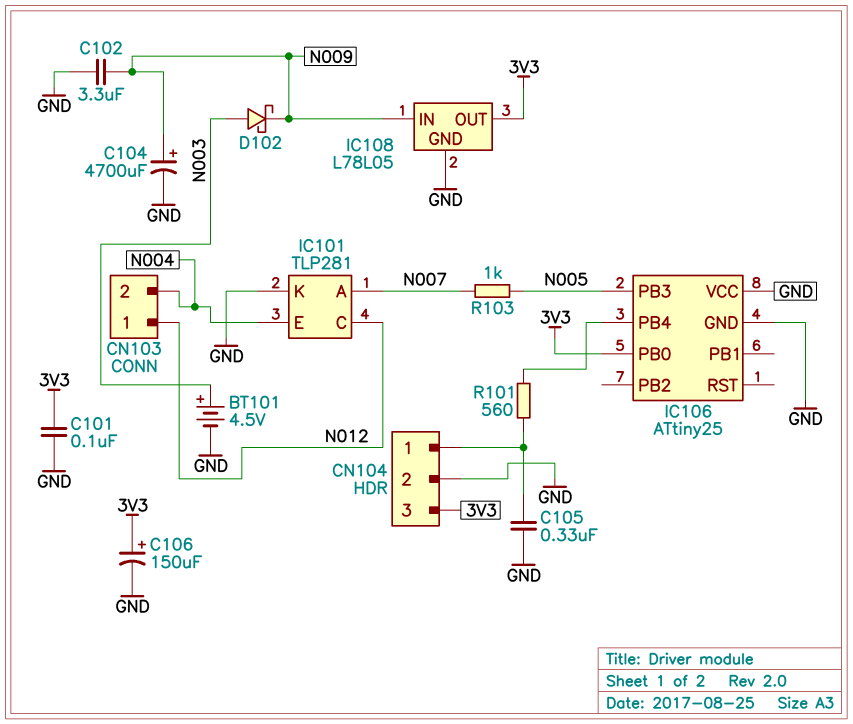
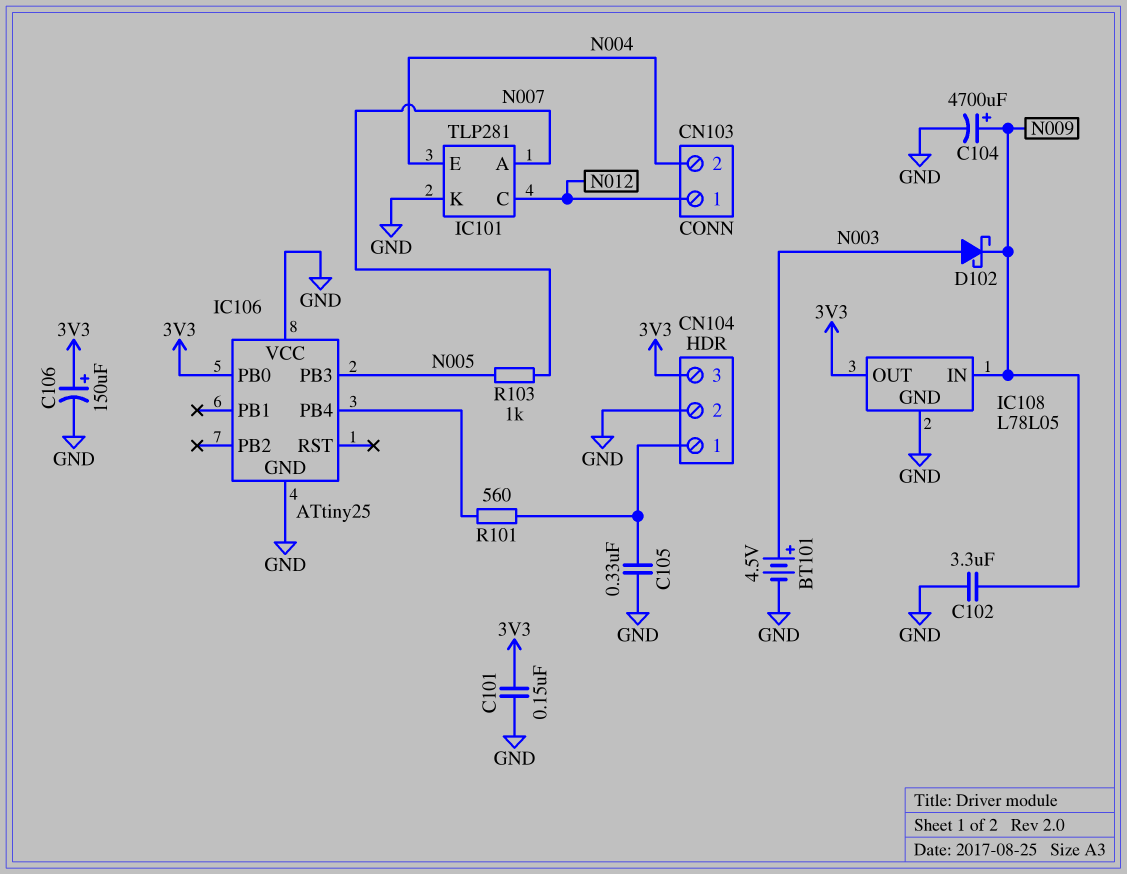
C101: 100nF (3V3, GND) -> 150nF (3V3, GND)

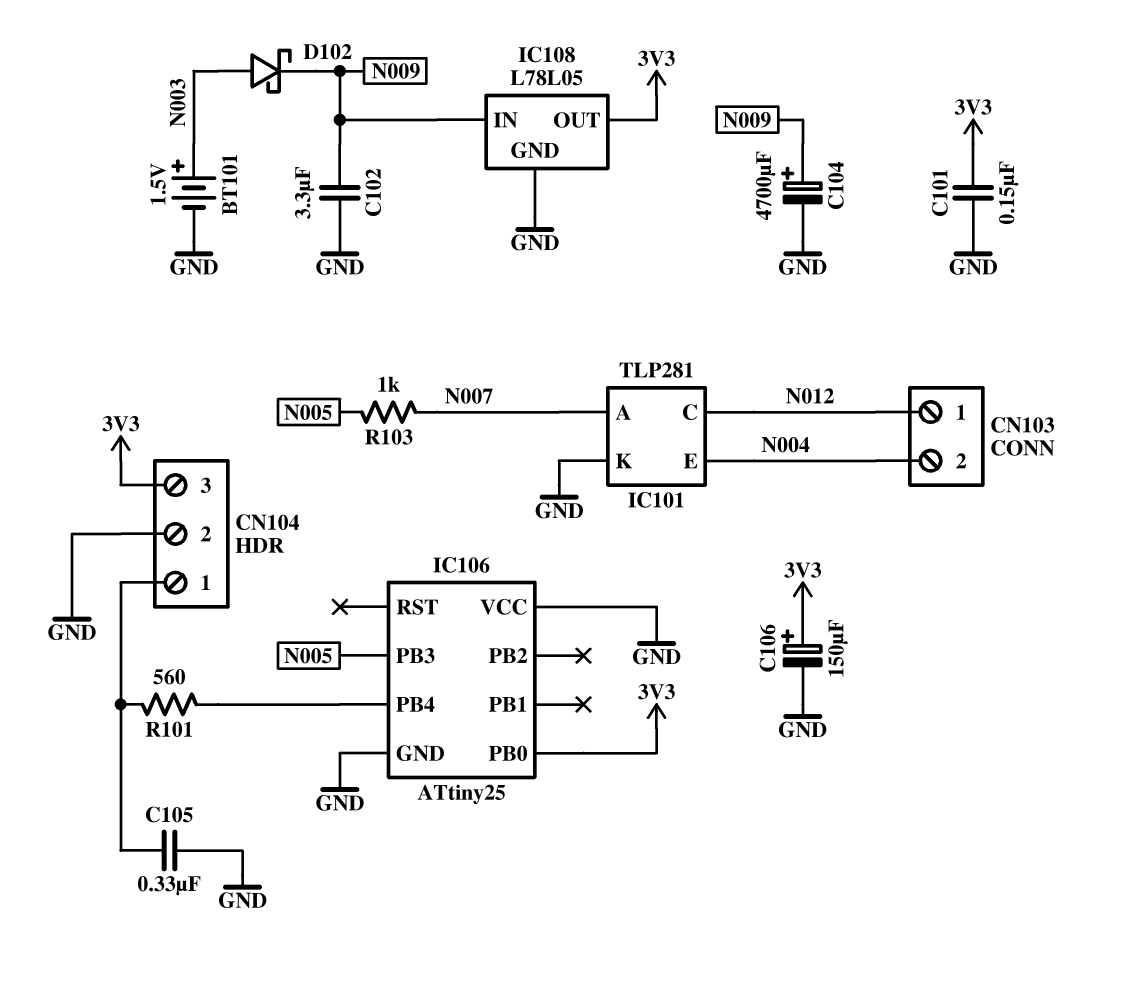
BT101: 4.5V (plus N003, minus GND) -> 1.5V (plus N003, minus GND)

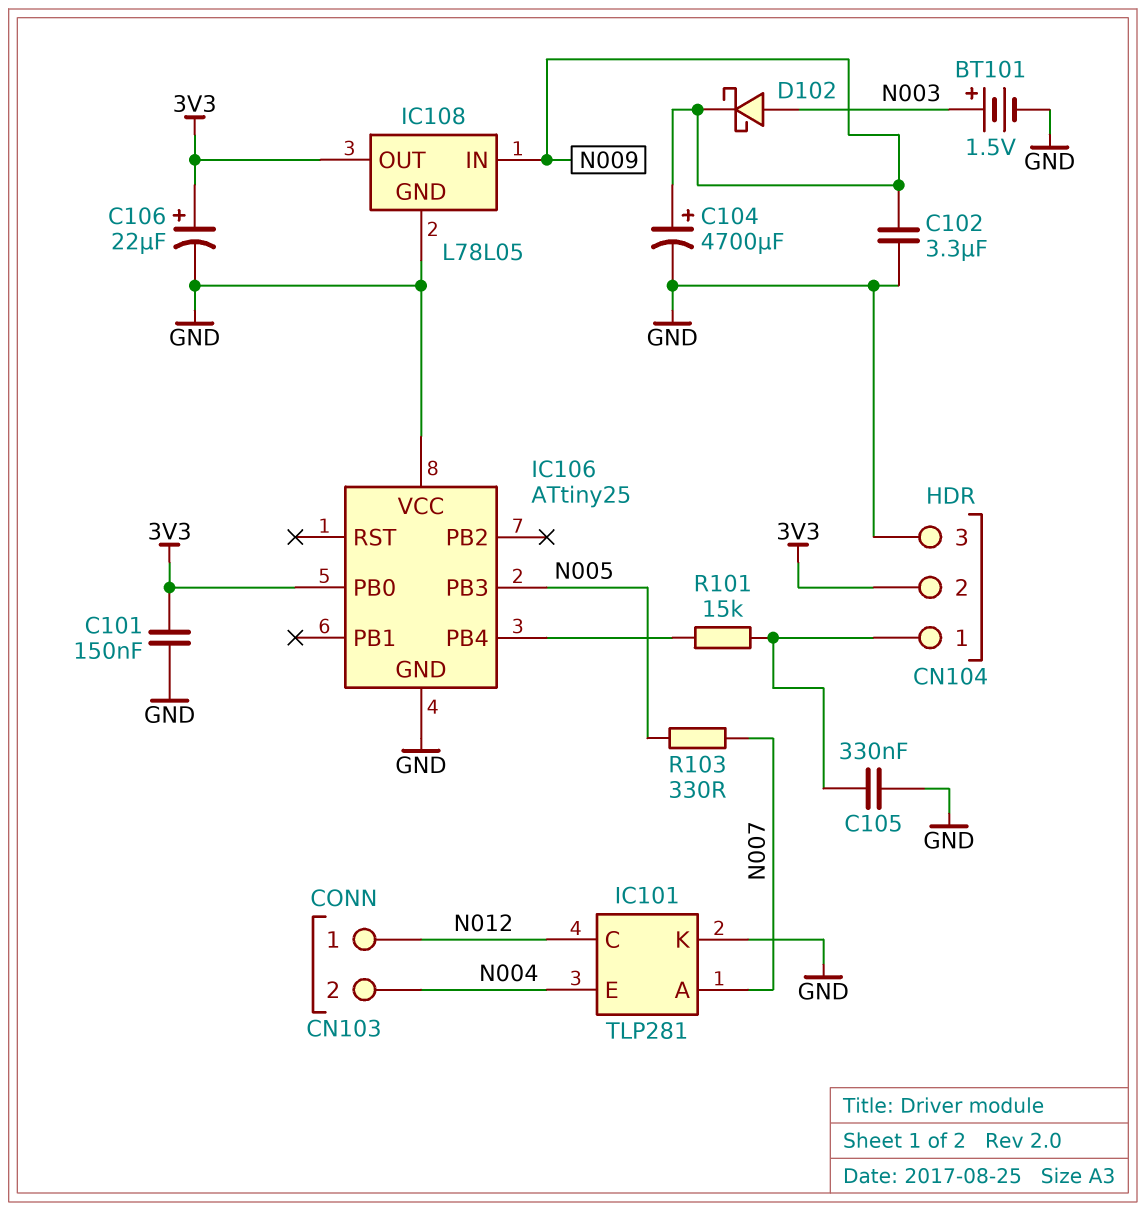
C106: 150uF (plus 3V3, minus GND) -> 22uF (plus 3V3, minus GND)
CN104 pin 2: GND -> 3V3
CN104 pin 3: 3V3 -> GND
R101: 560 (CN104/1, IC106/PB4) -> 15k (CN104/1, IC106/PB4)
R103: 1k (N005, N007) -> 330 (N005, N007)

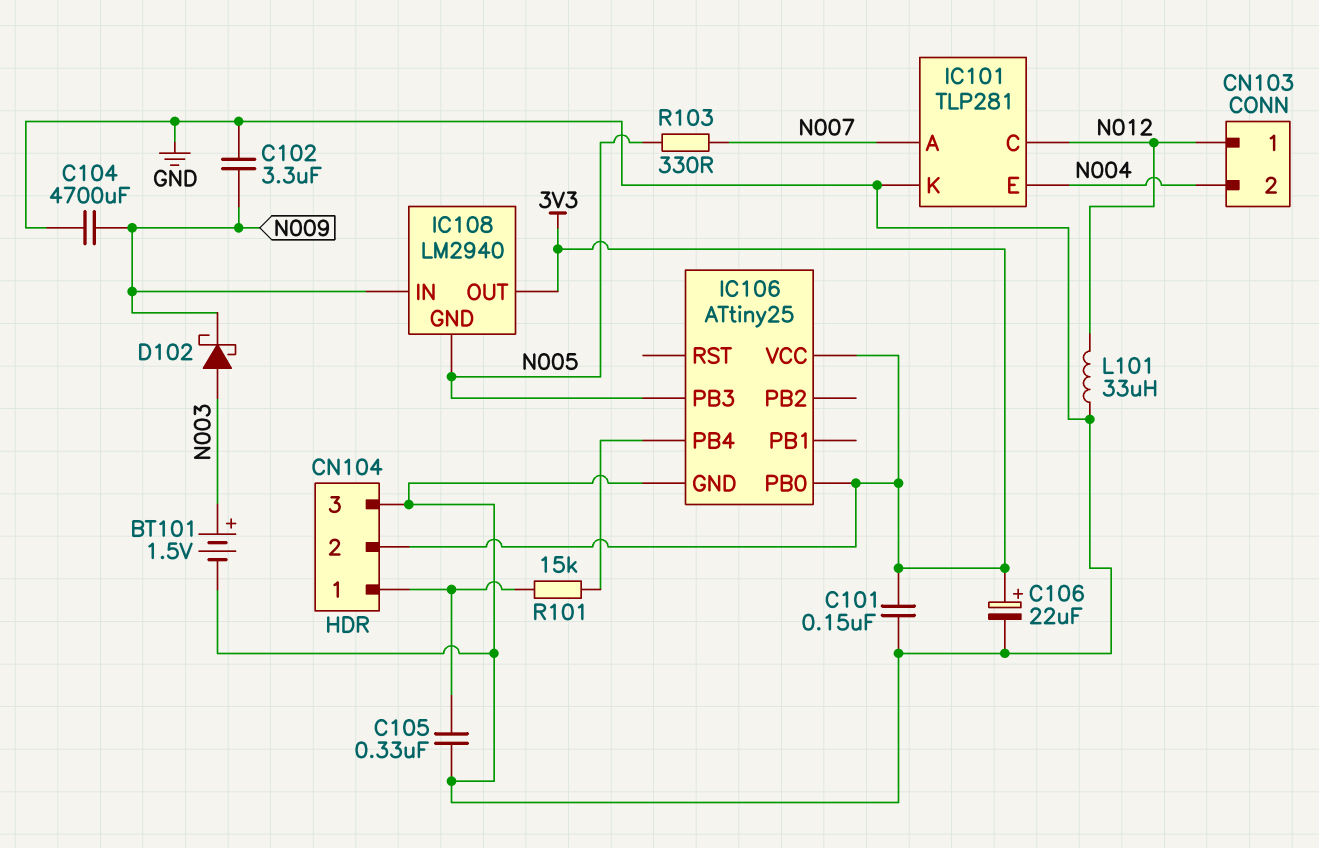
C104: 4700uF (plus N009, minus GND) -> 4700uF (GND, N009)
IC106 pin VCC: GND -> 3V3
IC108: L78L05 -> LM2940
IC108 pin GND: GND -> N005
L101: none -> 33uH (GND, N012)

